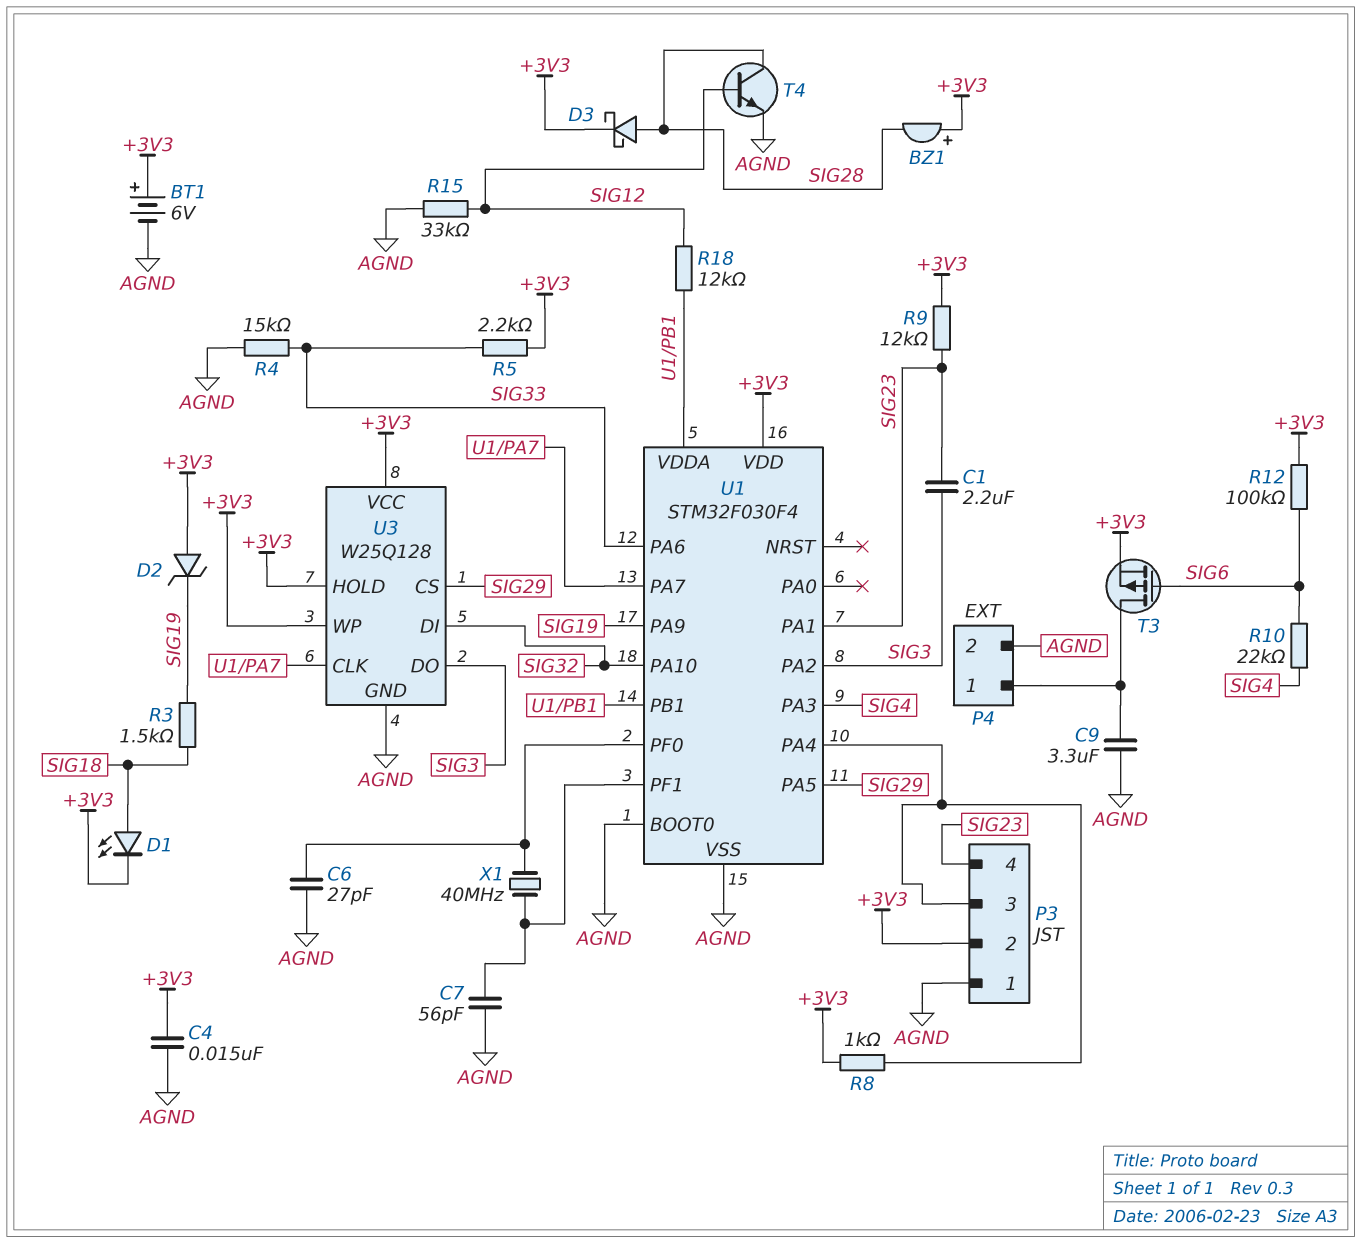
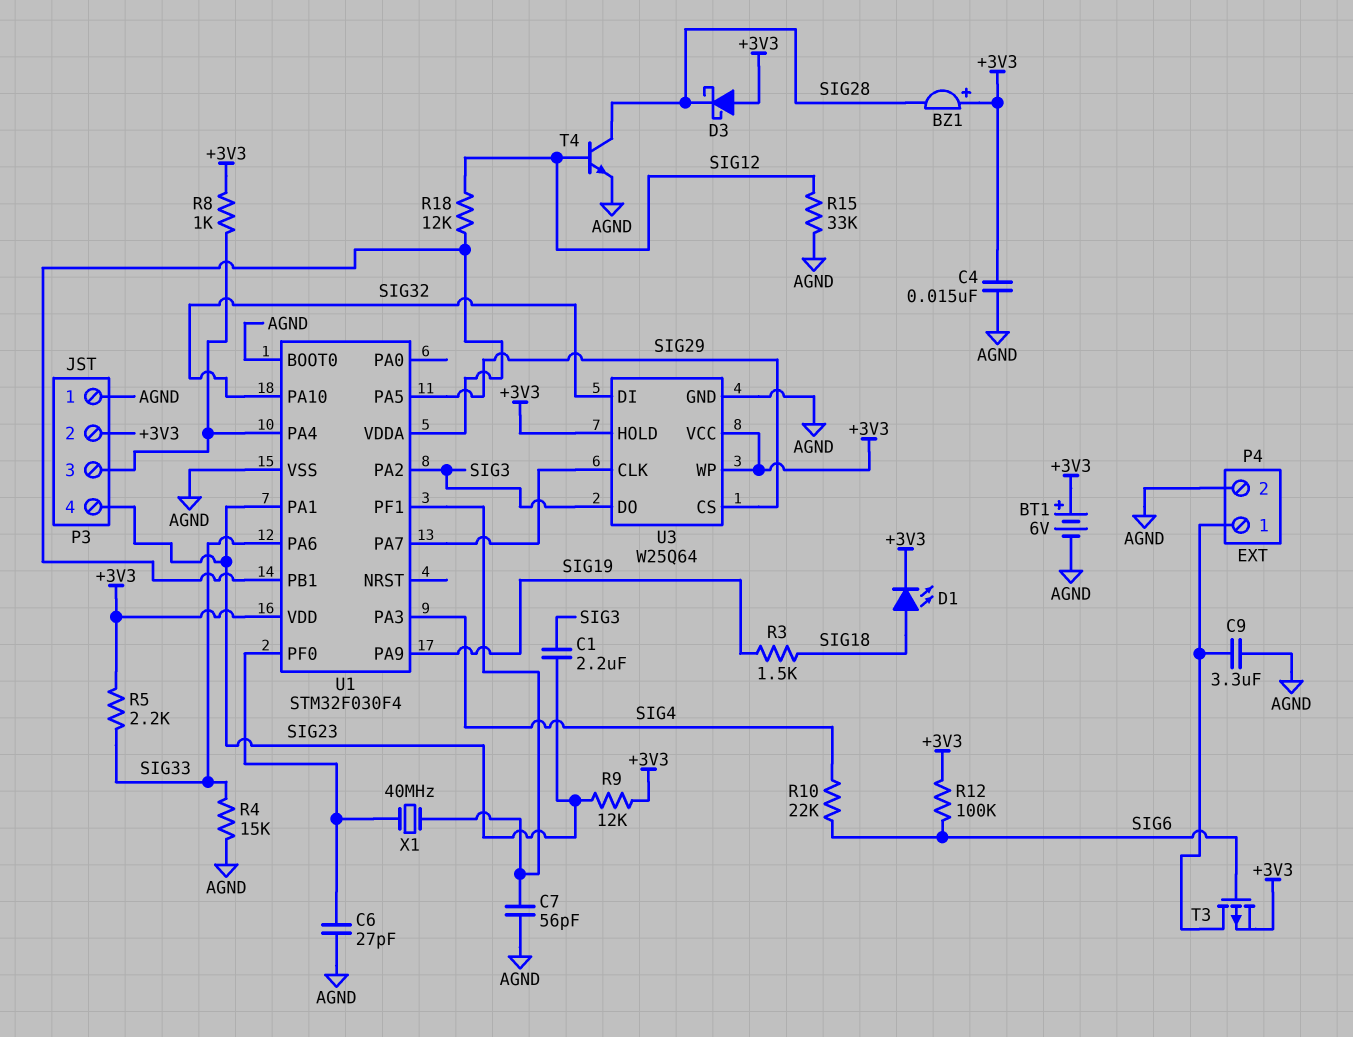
D2: zener (A +3V3, K SIG19) -> none
D3: schottky (A SIG28, K +3V3) -> schottky (A +3V3, K SIG28)
U3: W25Q128 -> W25Q64

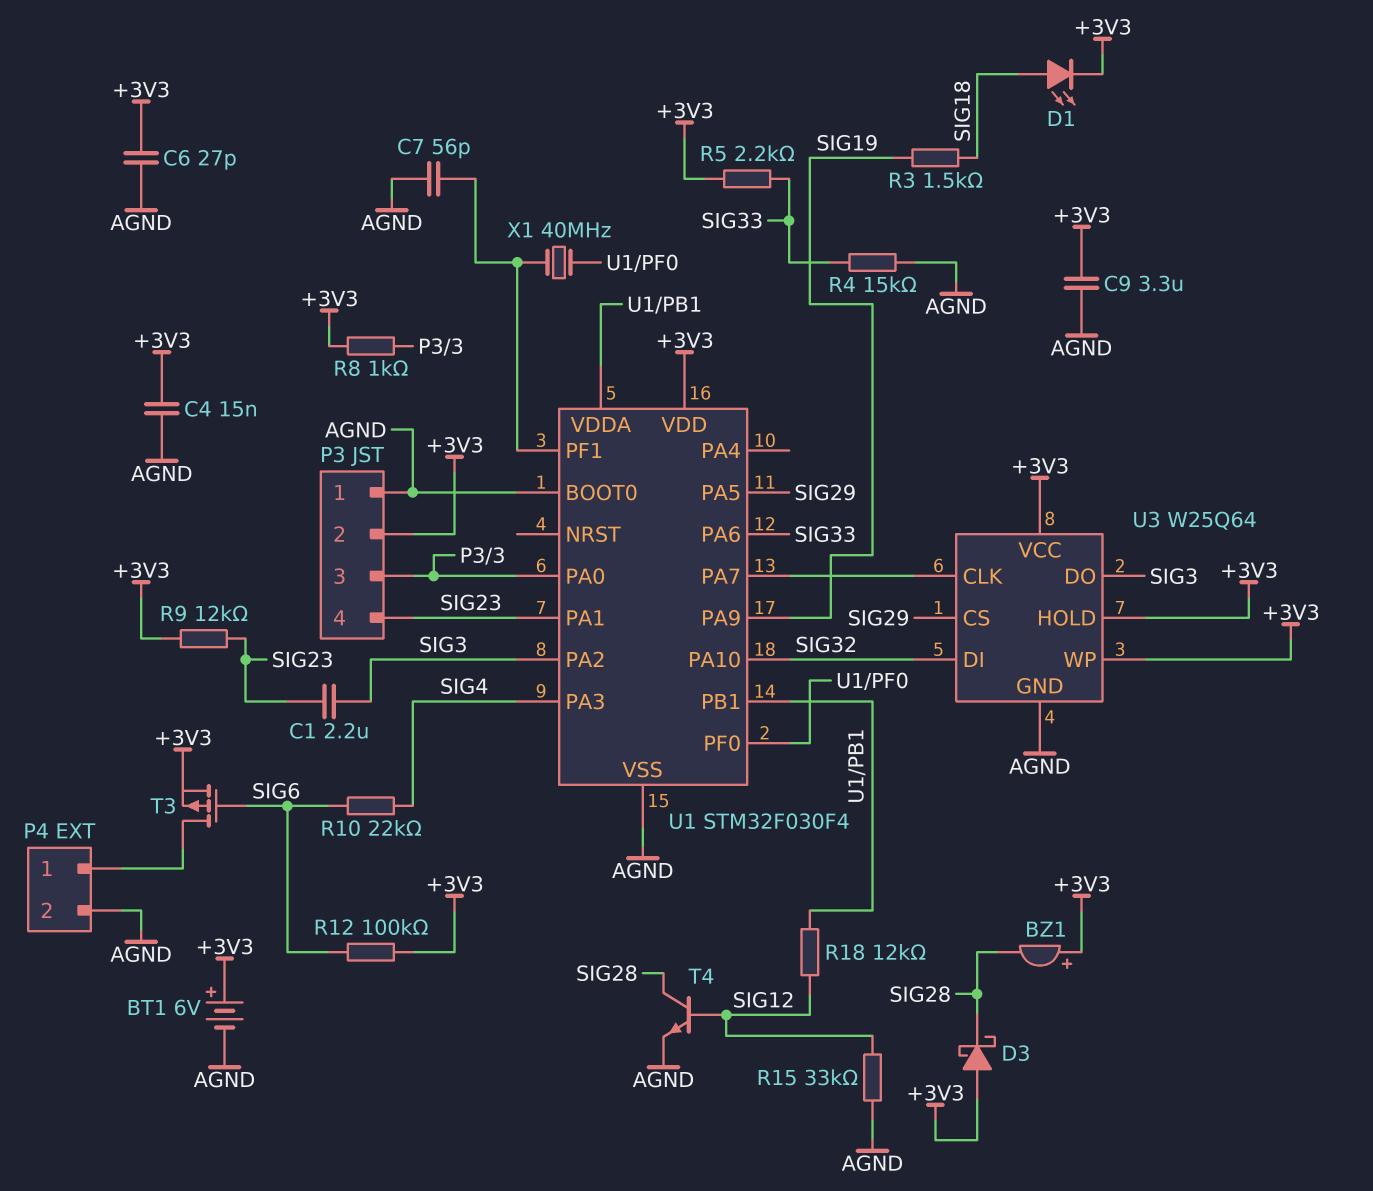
C6: 27pF (AGND, U1/PF0) -> 27pF (+3V3, AGND)
C9: 3.3uF (AGND, P4/1) -> 3.3uF (+3V3, AGND)
U1 pin PA0: none -> P3/3
U1 pin PA4: P3/3 -> none

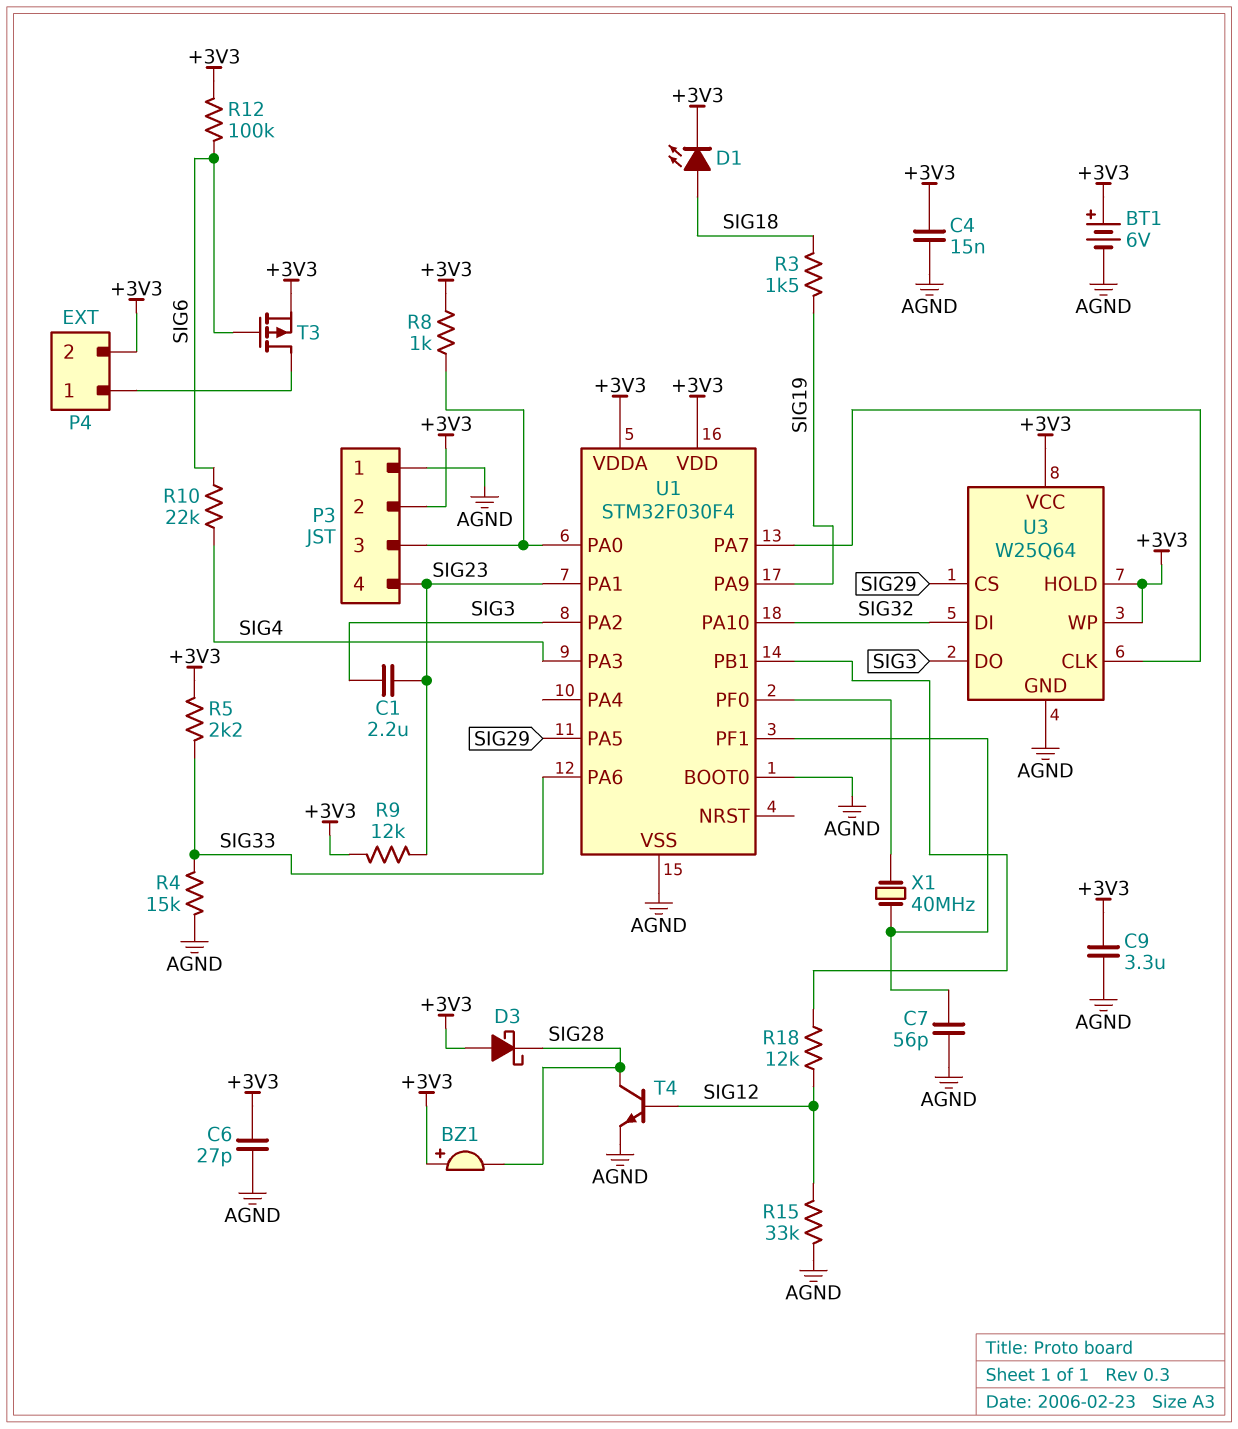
P4 pin 2: AGND -> +3V3
U1 pin VDDA: U1/PB1 -> +3V3

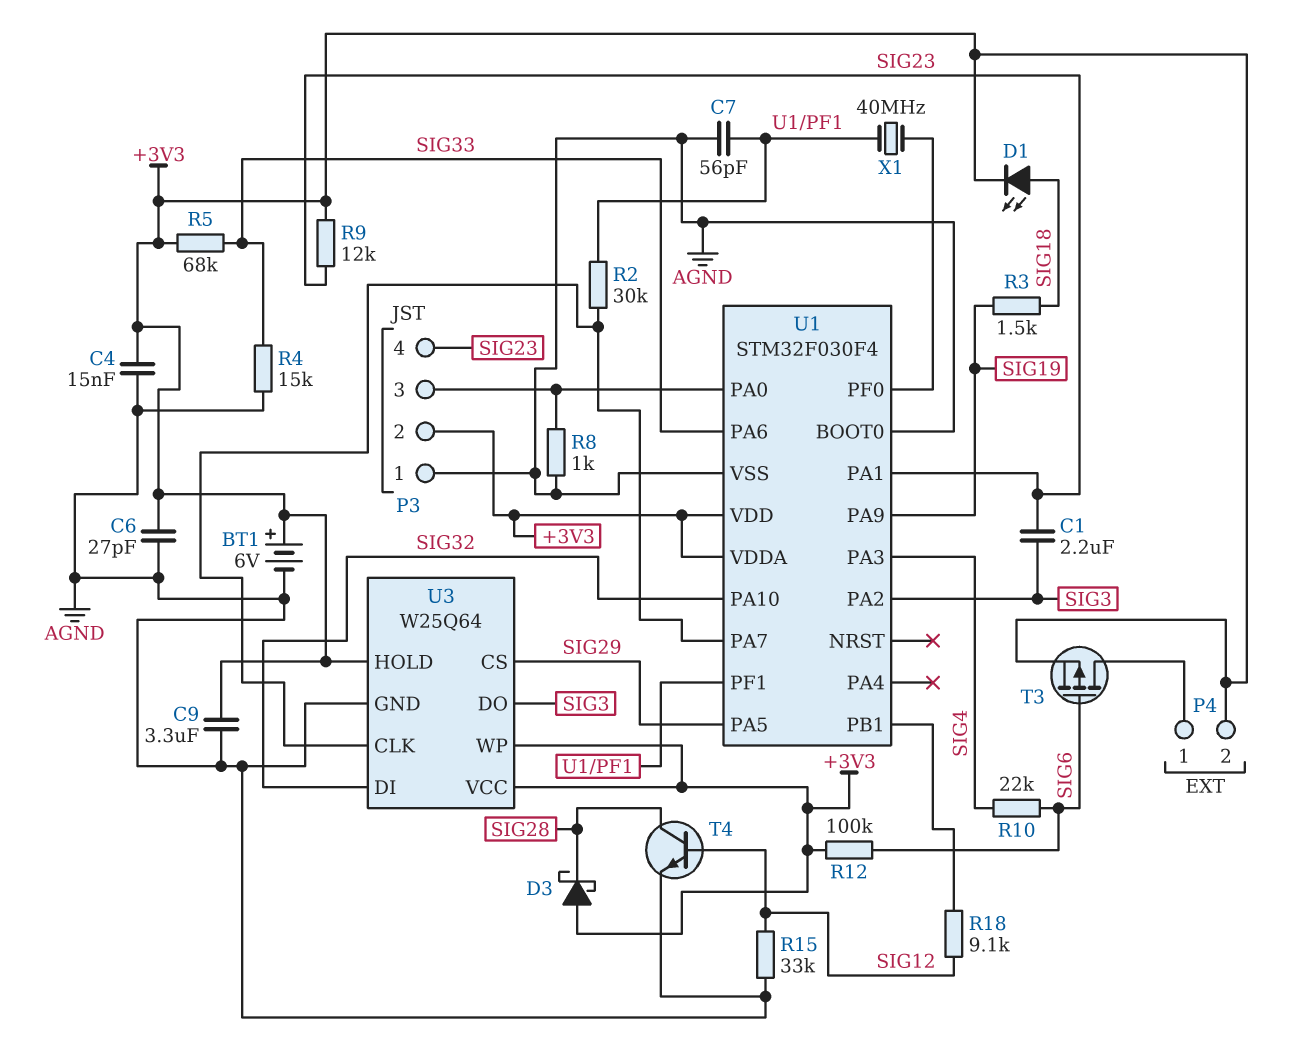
BZ1: buzzer (plus +3V3, minus SIG28) -> none
R2: none -> 30k (U1/PA7, U1/PF1)
R5: 2.2k (+3V3, SIG33) -> 68k (+3V3, SIG33)
R8: 1k (+3V3, P3/3) -> 1k (AGND, P3/3)
R18: 12k (SIG12, U1/PB1) -> 9.1k (SIG12, U1/PB1)

